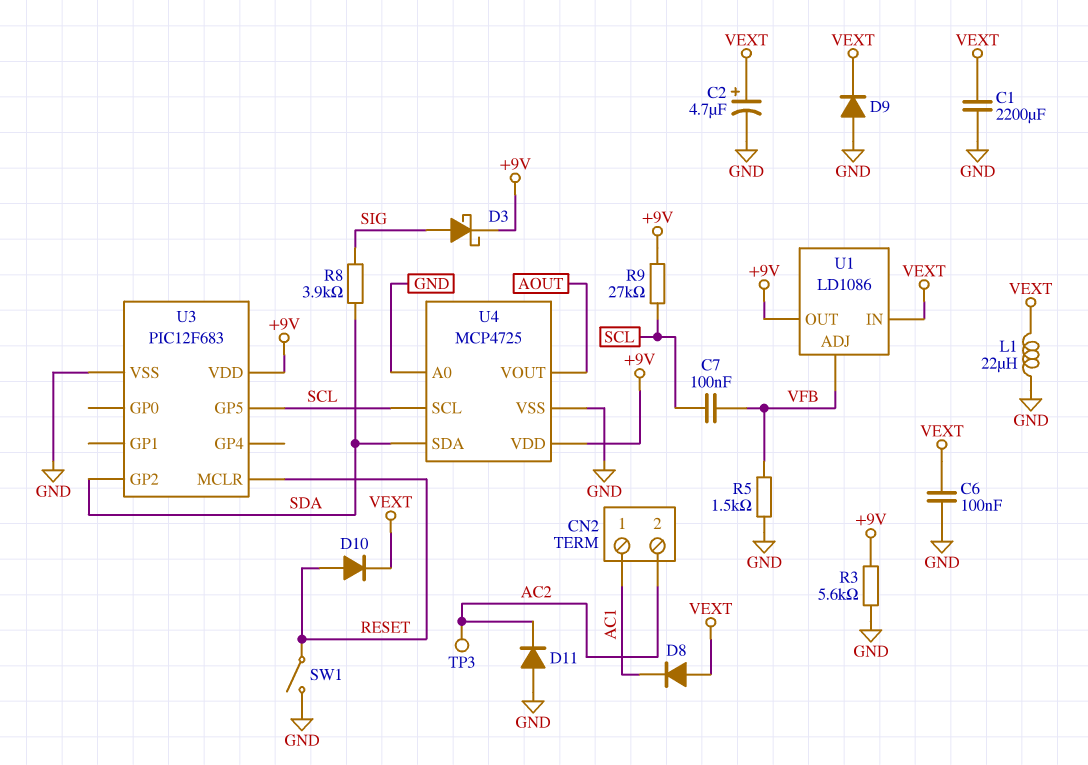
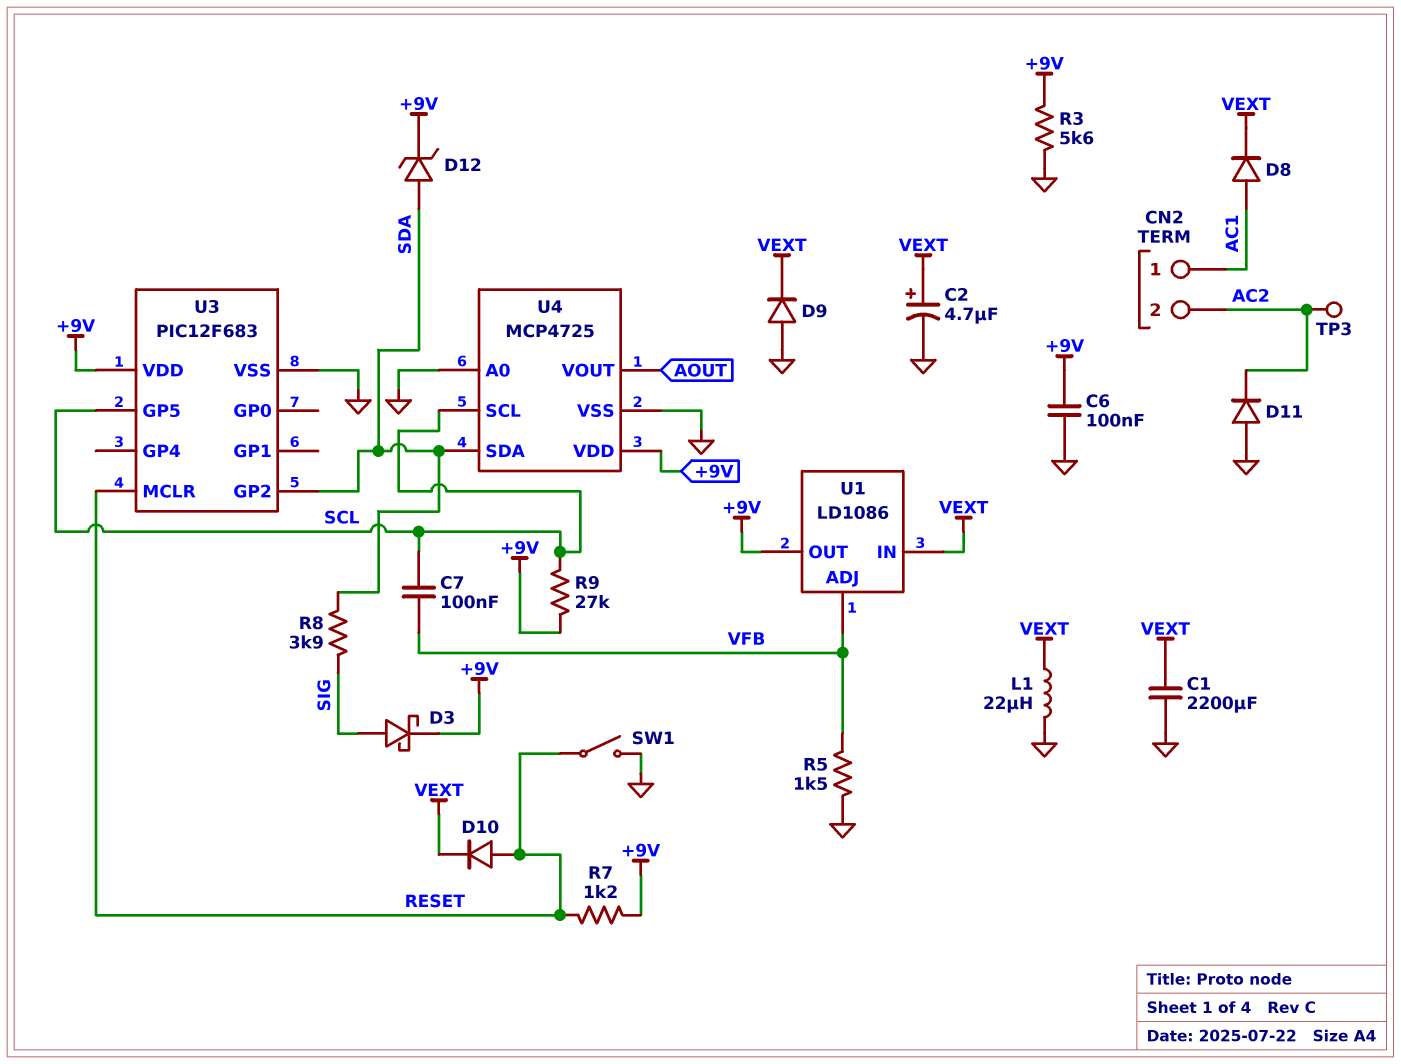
C6: 100nF (GND, VEXT) -> 100nF (+9V, GND)
D8: diode (A VEXT, K AC1) -> diode (A AC1, K VEXT)
D12: none -> zener (A SDA, K +9V)
R7: none -> 1.2k (+9V, RESET)

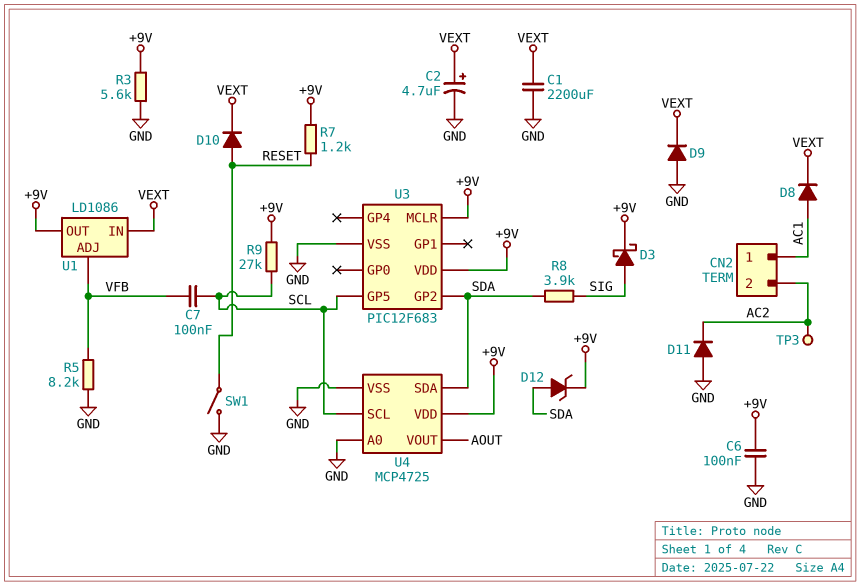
L1: 22uH (GND, VEXT) -> none
R5: 1.5k (GND, VFB) -> 8.2k (GND, VFB)
U3 pin MCLR: RESET -> +9V

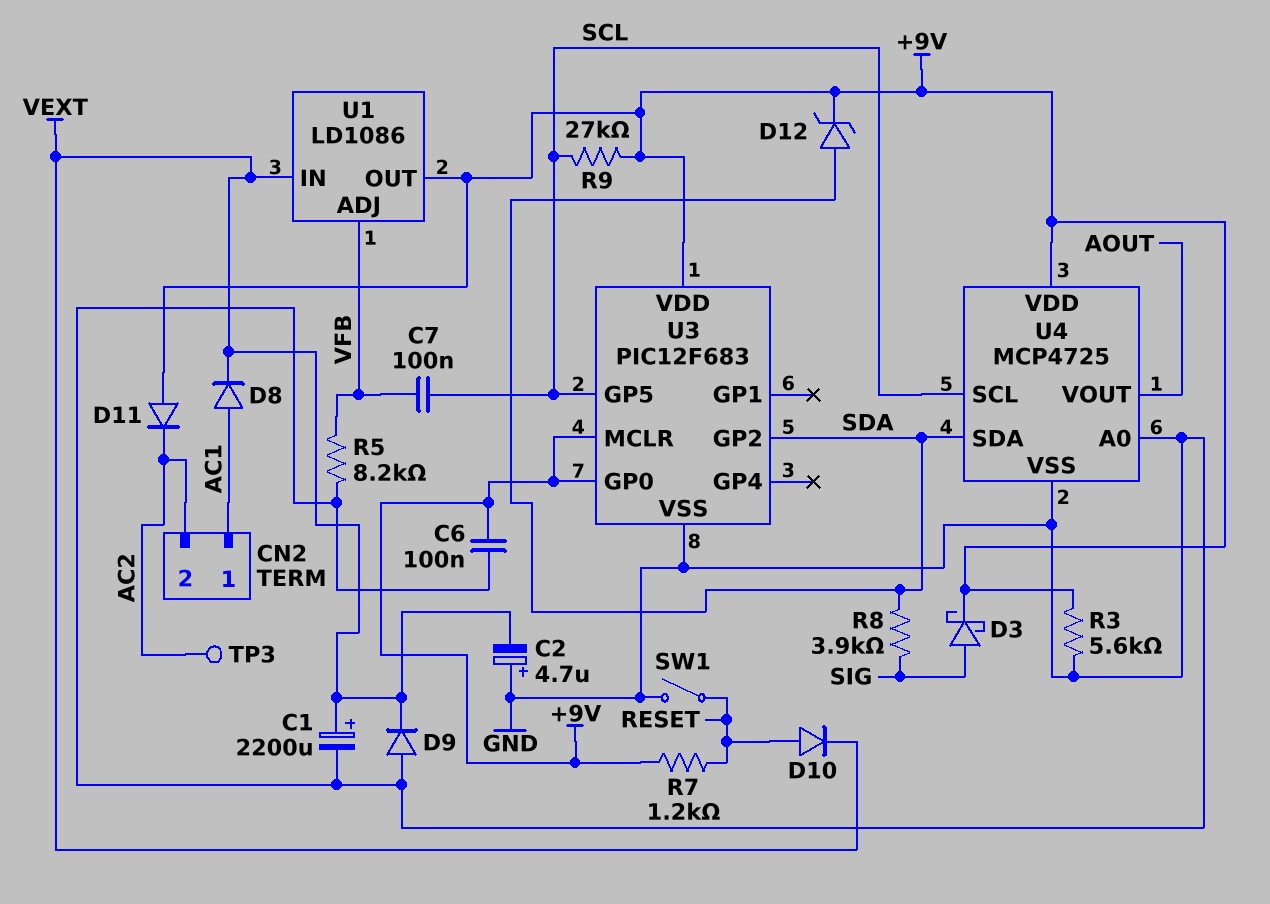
C1: 2200uF (GND, VEXT) -> 2200uF (plus VEXT, minus GND)
C2: 4.7uF (plus VEXT, minus GND) -> 4.7uF (plus GND, minus VEXT)
D11: diode (A GND, K AC2) -> diode (A +9V, K AC2)
U3 pin GP0: none -> +9V

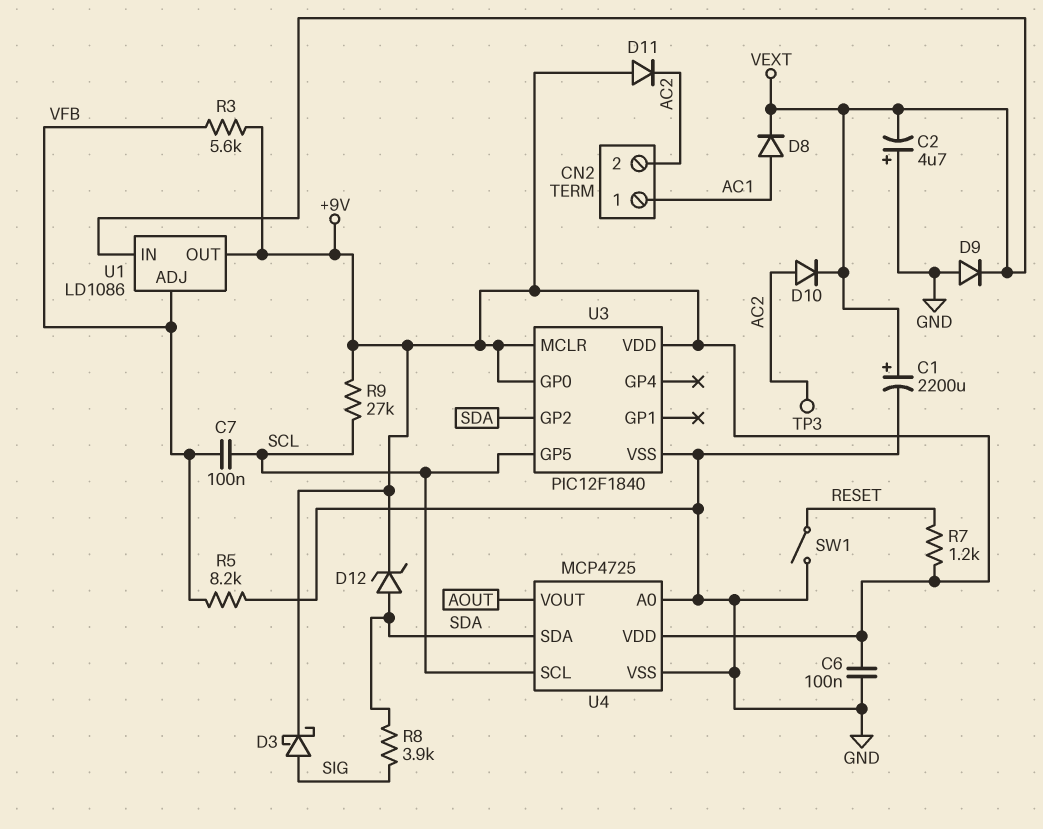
D10: diode (A RESET, K VEXT) -> diode (A AC2, K VEXT)
R3: 5.6k (+9V, GND) -> 5.6k (+9V, VFB)
U3: PIC12F683 -> PIC12F1840

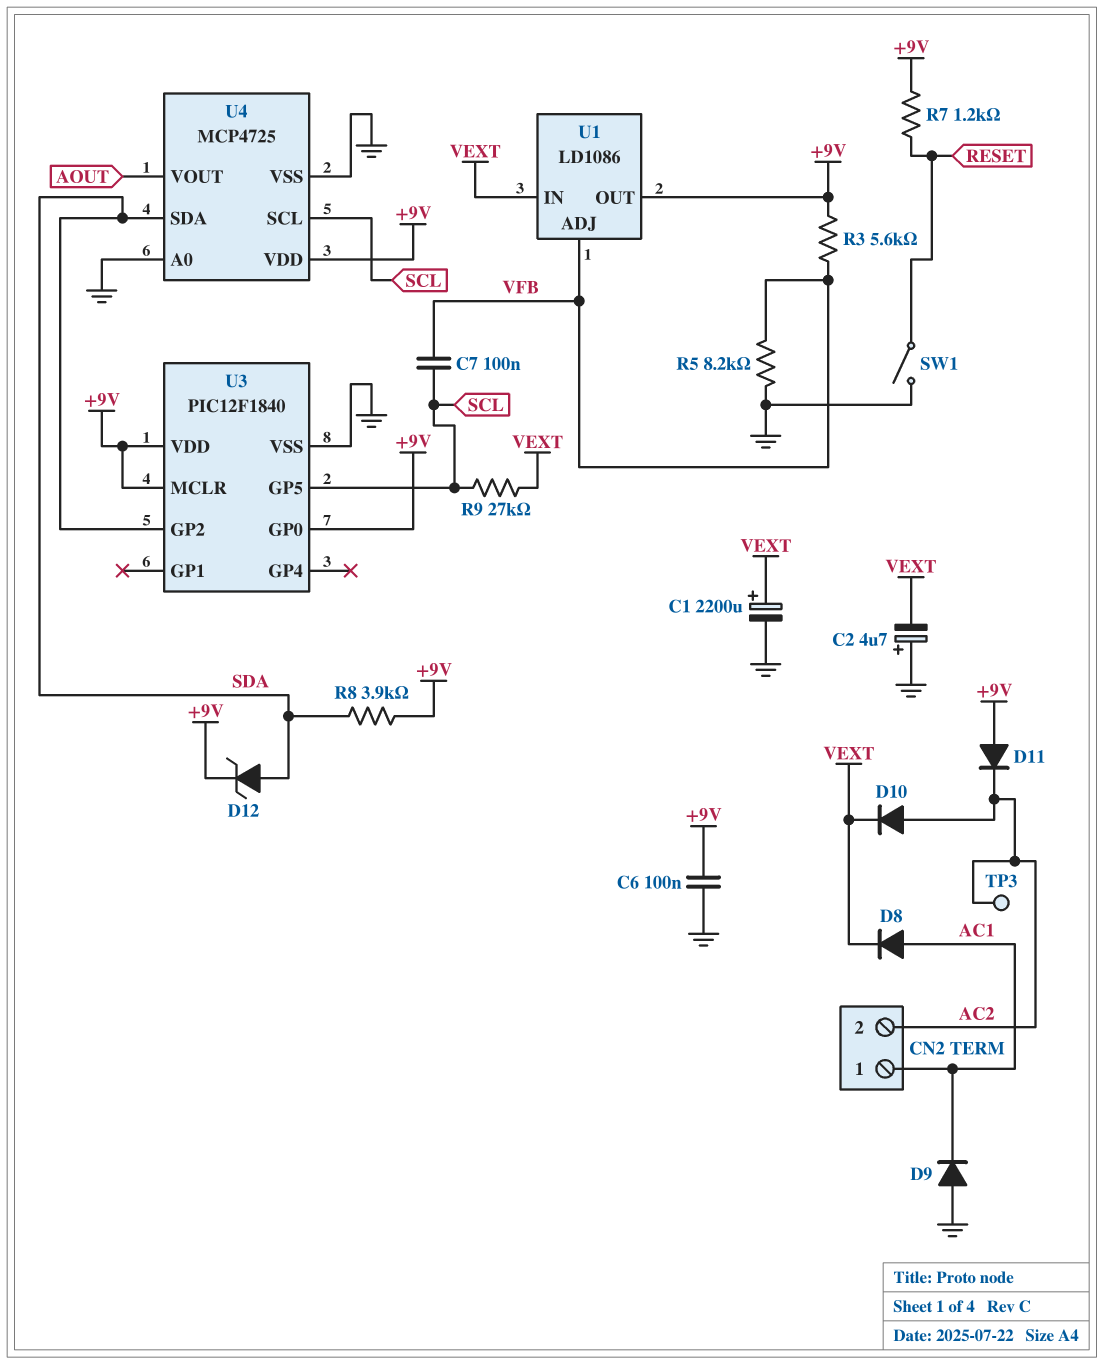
D3: schottky (A SIG, K +9V) -> none
D9: diode (A GND, K VEXT) -> diode (A GND, K AC1)
R8: 3.9k (SDA, SIG) -> 3.9k (+9V, SDA)
R9: 27k (+9V, SCL) -> 27k (SCL, VEXT)

